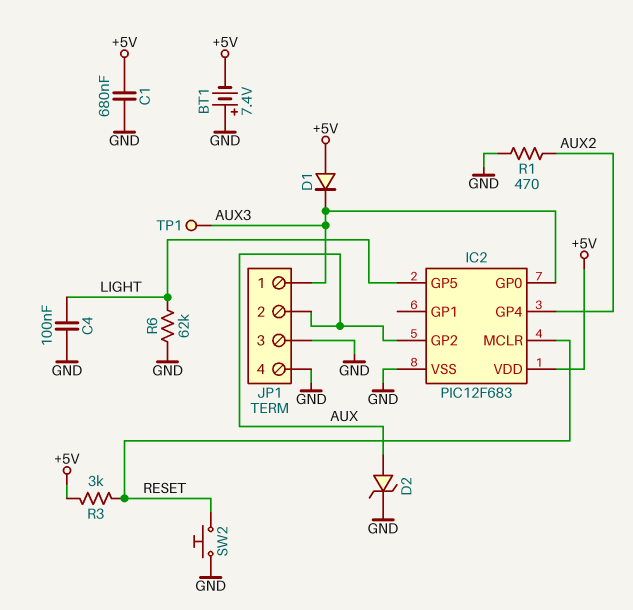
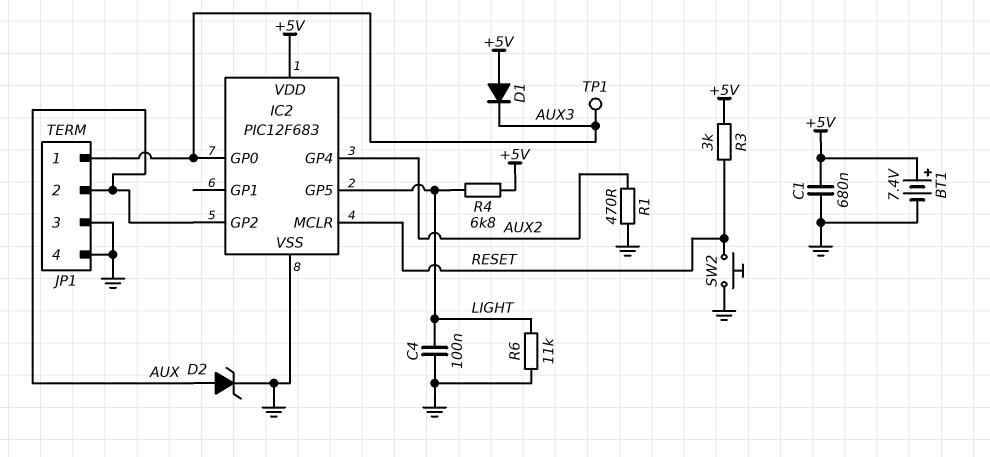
BT1: 7.4V (plus GND, minus +5V) -> 7.4V (plus +5V, minus GND)
R4: none -> 6.8k (+5V, LIGHT)
R6: 62k (GND, LIGHT) -> 11k (GND, LIGHT)

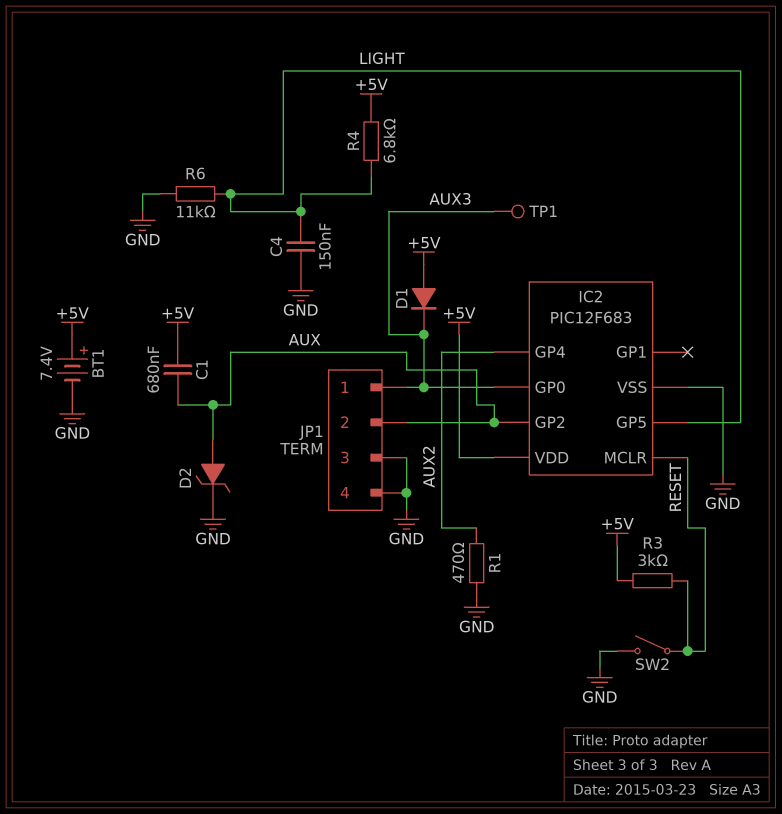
C1: 680nF (+5V, GND) -> 680nF (+5V, AUX)
C4: 100nF (GND, LIGHT) -> 150nF (GND, LIGHT)
SW2: button (GND, RESET) -> switch (GND, RESET)

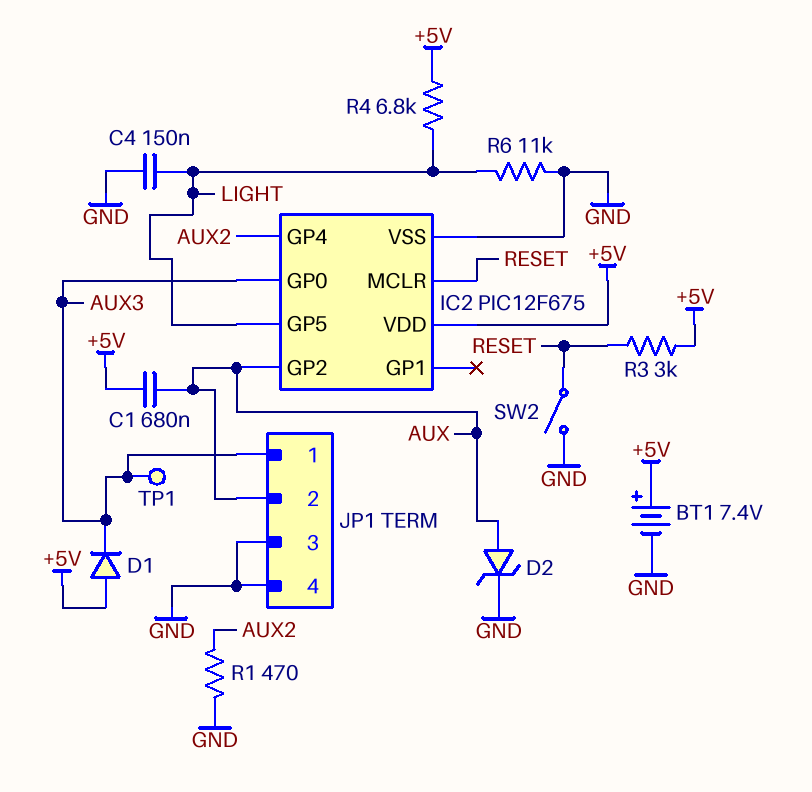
IC2: PIC12F683 -> PIC12F675

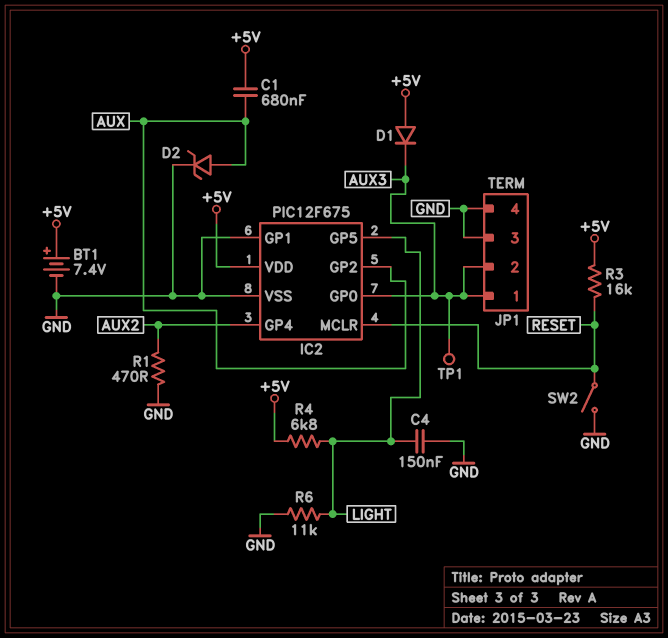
IC2 pin GP1: none -> GND
JP1 pin 2: AUX -> AUX3
R3: 3k (+5V, RESET) -> 16k (+5V, RESET)

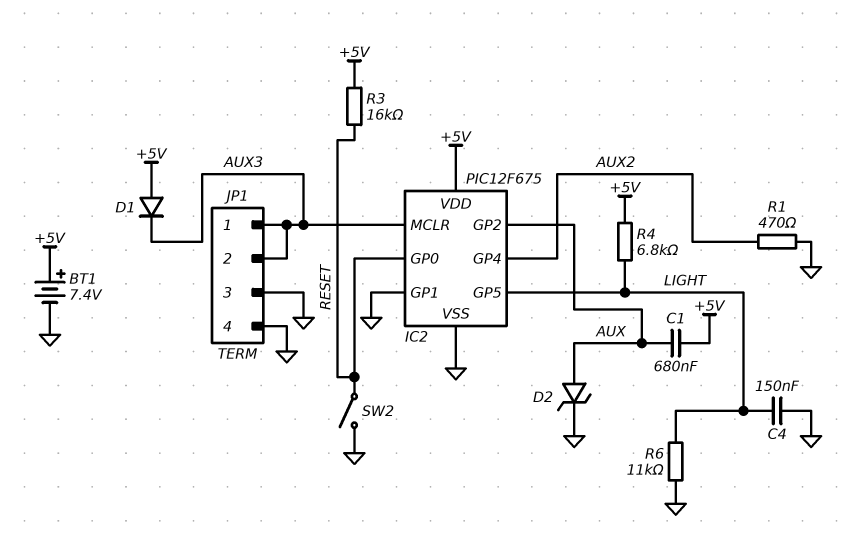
IC2 pin GP0: AUX3 -> RESET
IC2 pin MCLR: RESET -> AUX3
TP1: test point (AUX3) -> none

